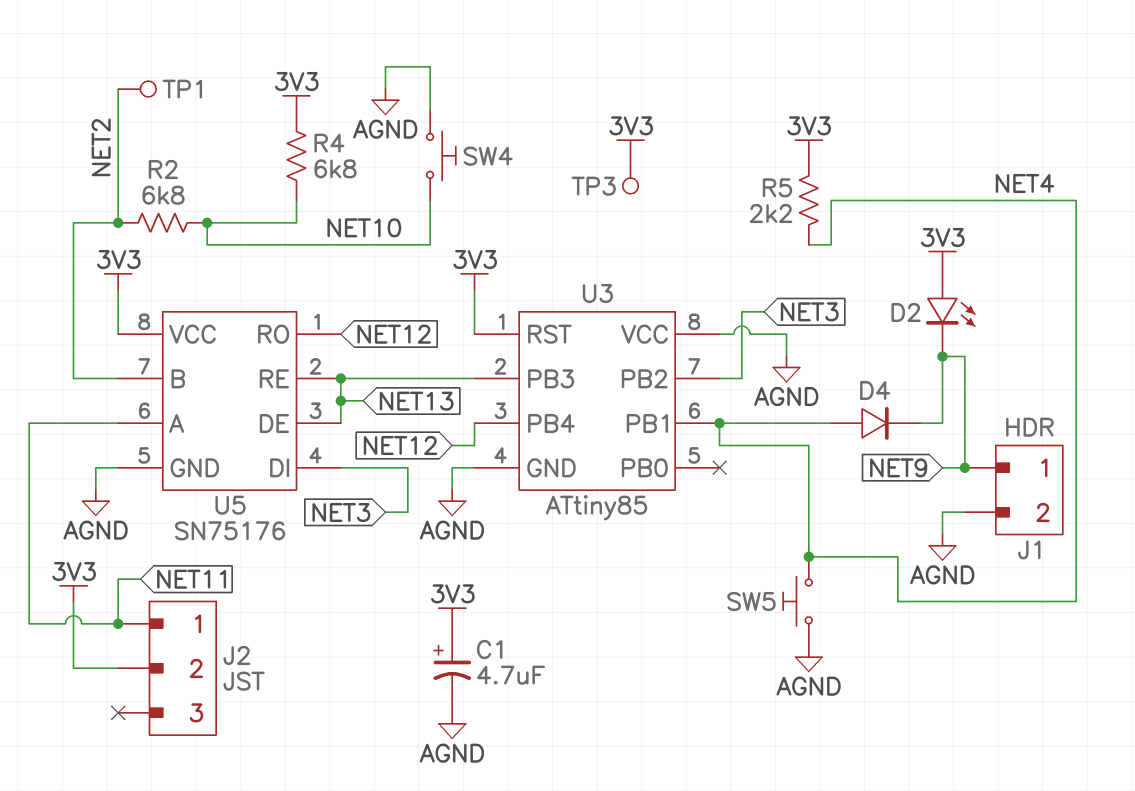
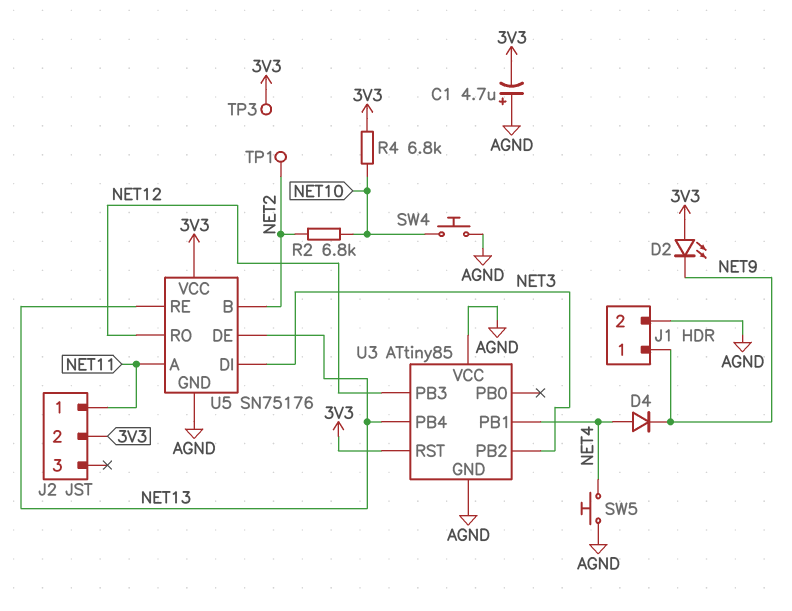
C1: 4.7uF (plus 3V3, minus AGND) -> 4.7uF (plus AGND, minus 3V3)
R5: 2.2k (3V3, NET4) -> none
U3 pin PB3: NET13 -> NET12
U3 pin PB4: NET12 -> NET13

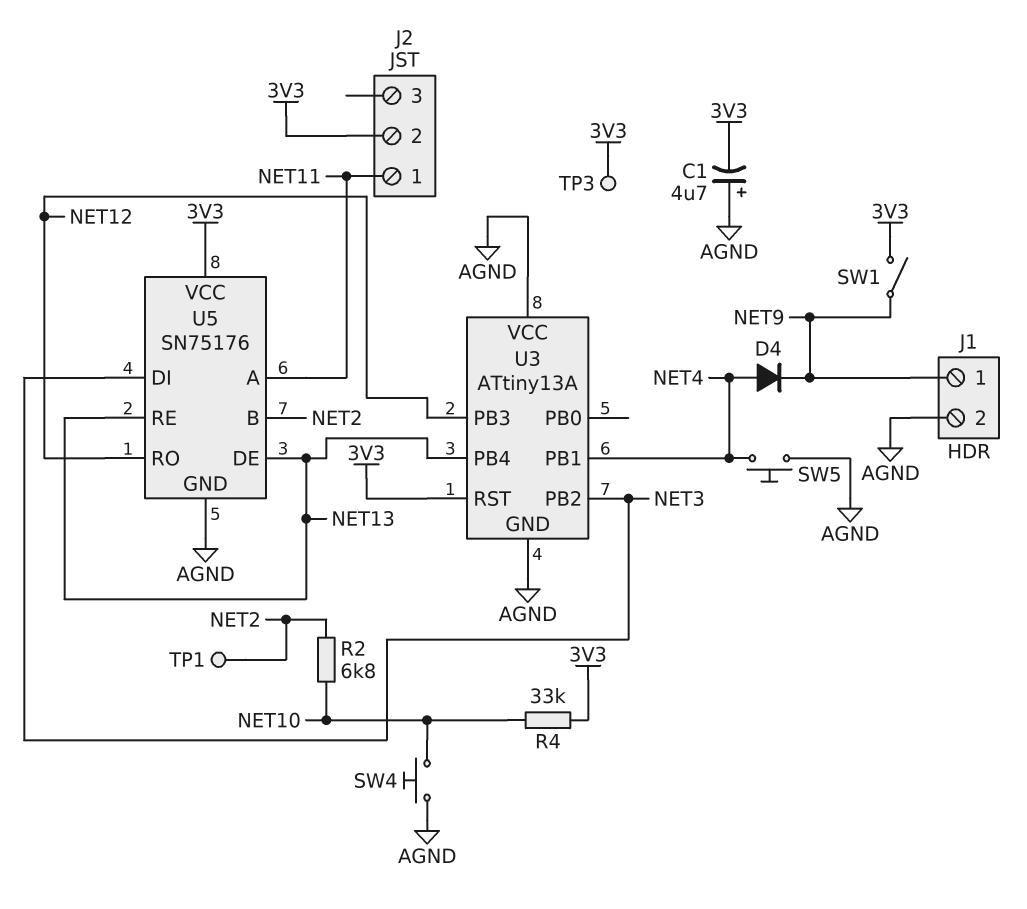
D2: LED (A 3V3, K NET9) -> none
R4: 6.8k (3V3, NET10) -> 33k (3V3, NET10)
SW1: none -> switch (3V3, NET9)
U3: ATtiny85 -> ATtiny13A

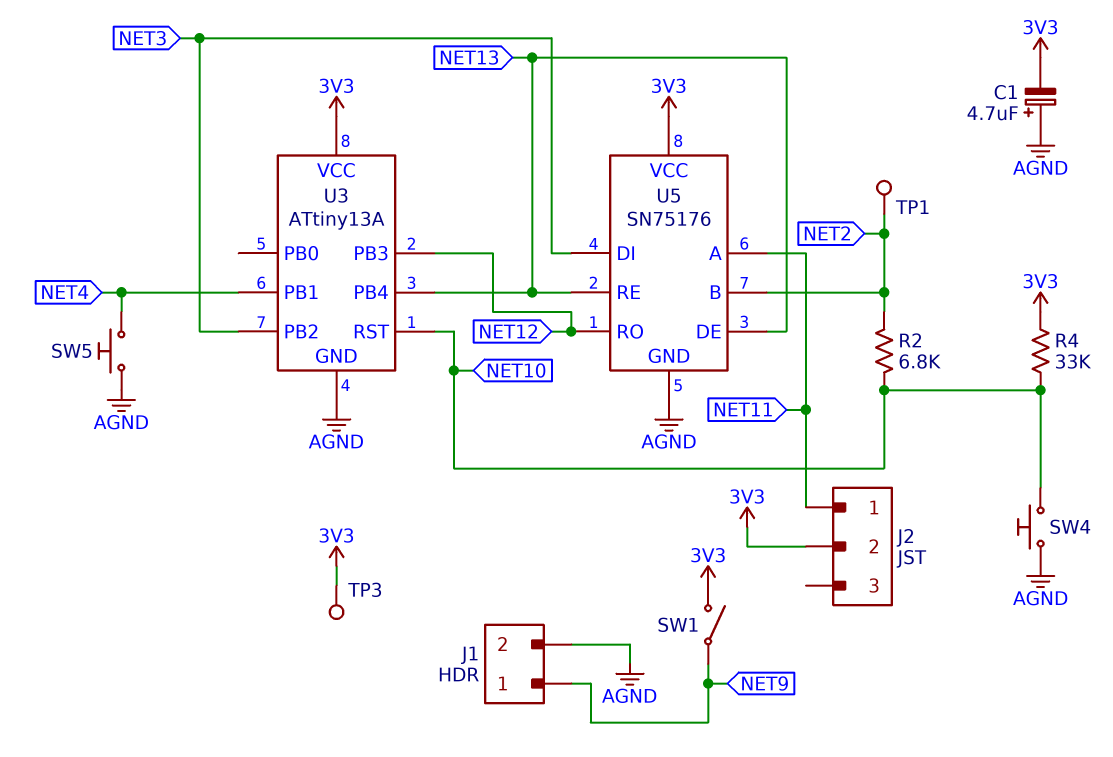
D4: diode (A NET4, K NET9) -> none
U3 pin RST: 3V3 -> NET10
U3 pin VCC: AGND -> 3V3

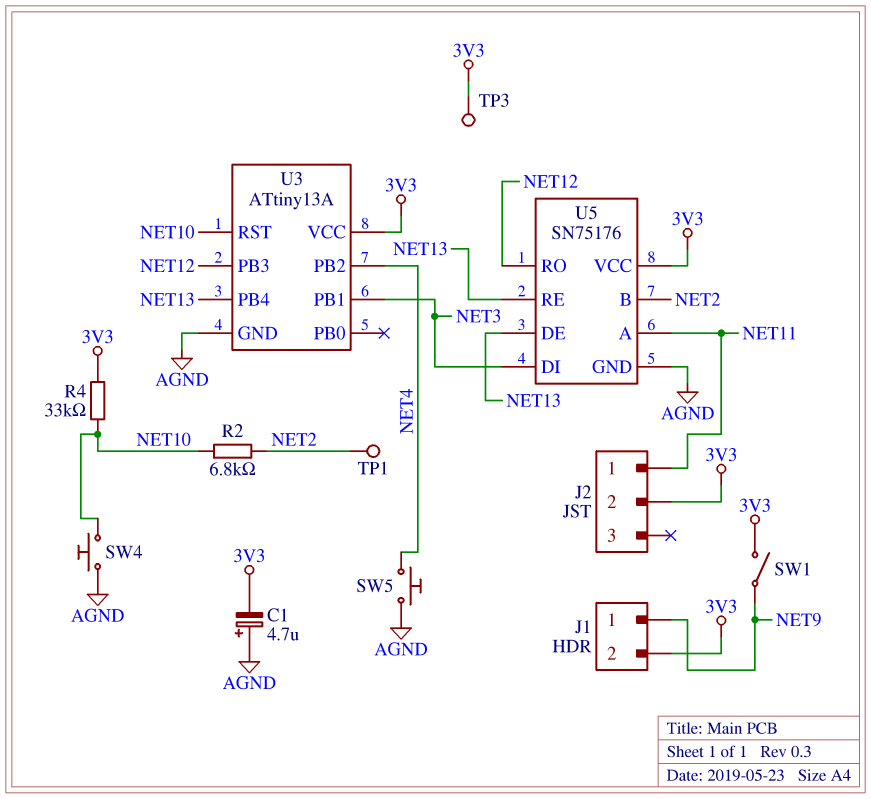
J1 pin 2: AGND -> 3V3
U3 pin PB1: NET4 -> NET3
U3 pin PB2: NET3 -> NET4

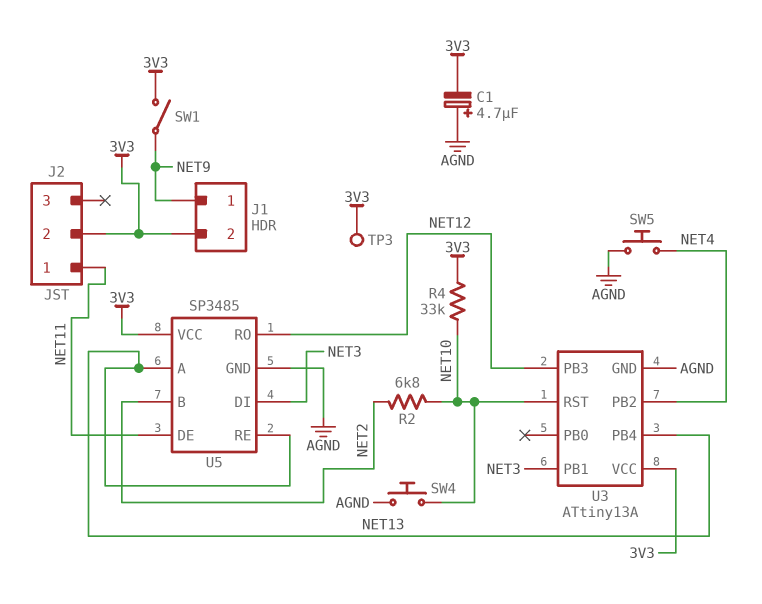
TP1: test point (NET2) -> none
U5: SN75176 -> SP3485
U5 pin A: NET11 -> NET13
U5 pin DE: NET13 -> NET11

